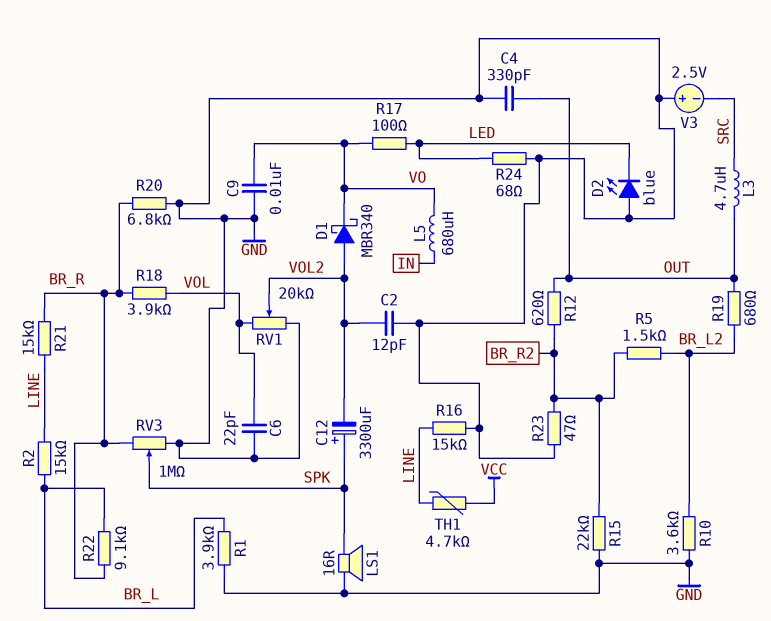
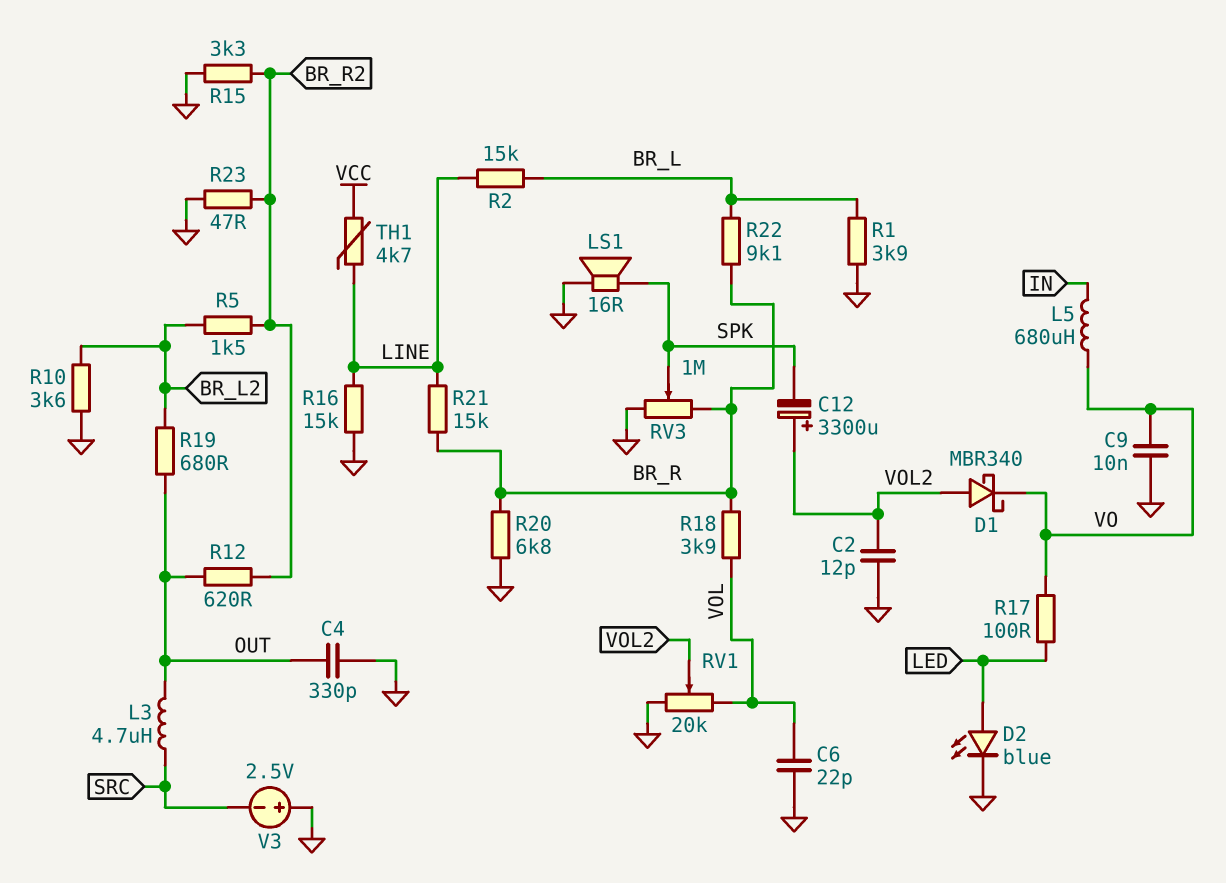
C12: 3300uF (plus SPK, minus VOL2) -> 3300uF (plus VOL2, minus SPK)
D2: LED blue (A GND, K LED) -> LED blue (A LED, K GND)
R15: 22k (BR_R2, GND) -> 3.3k (BR_R2, GND)
R24: 68 (GND, LED) -> none

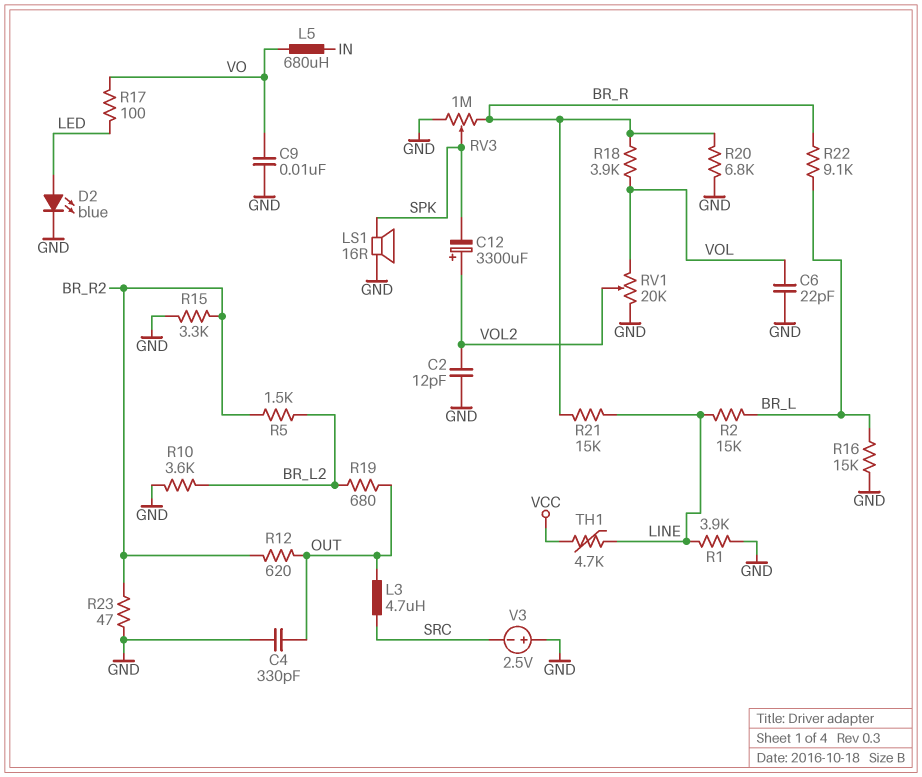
D1: schottky MBR340 (A VOL2, K VO) -> none
R1: 3.9k (BR_L, GND) -> 3.9k (GND, LINE)
R16: 15k (GND, LINE) -> 15k (BR_L, GND)

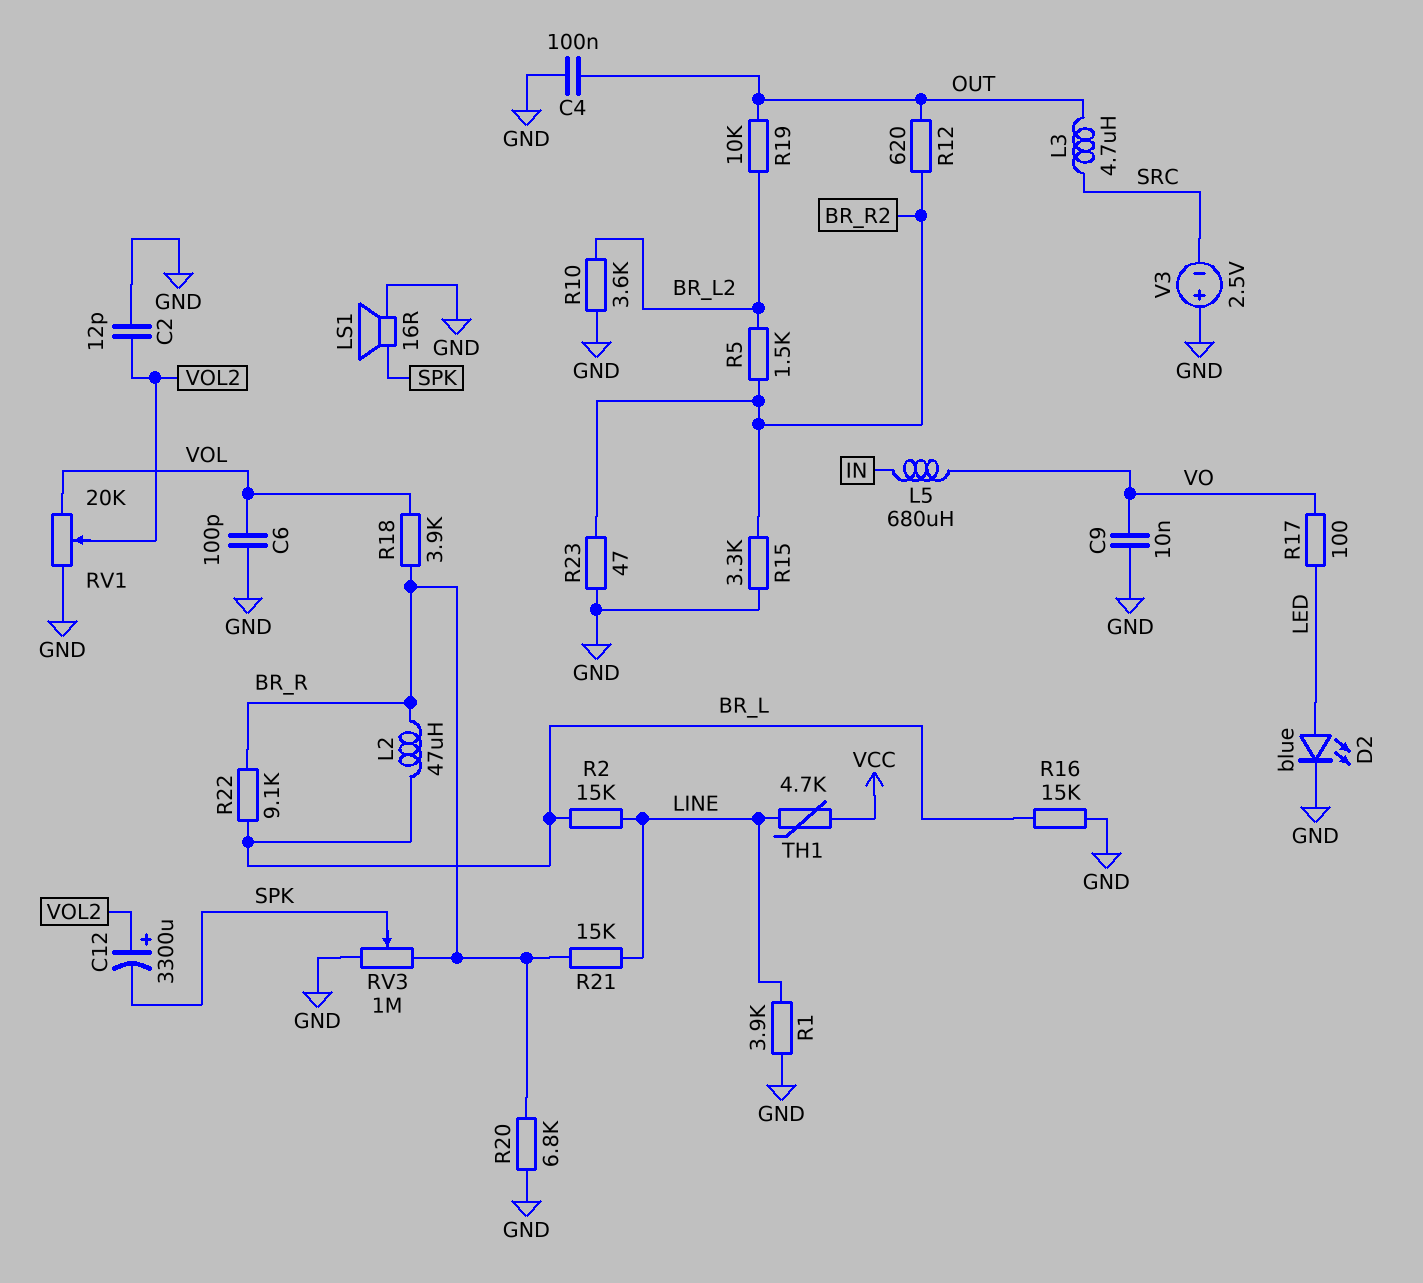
C4: 330pF (GND, OUT) -> 100nF (GND, OUT)
C6: 22pF (GND, VOL) -> 100pF (GND, VOL)
L2: none -> 47uH (BR_L, BR_R)
R19: 680 (BR_L2, OUT) -> 10k (BR_L2, OUT)

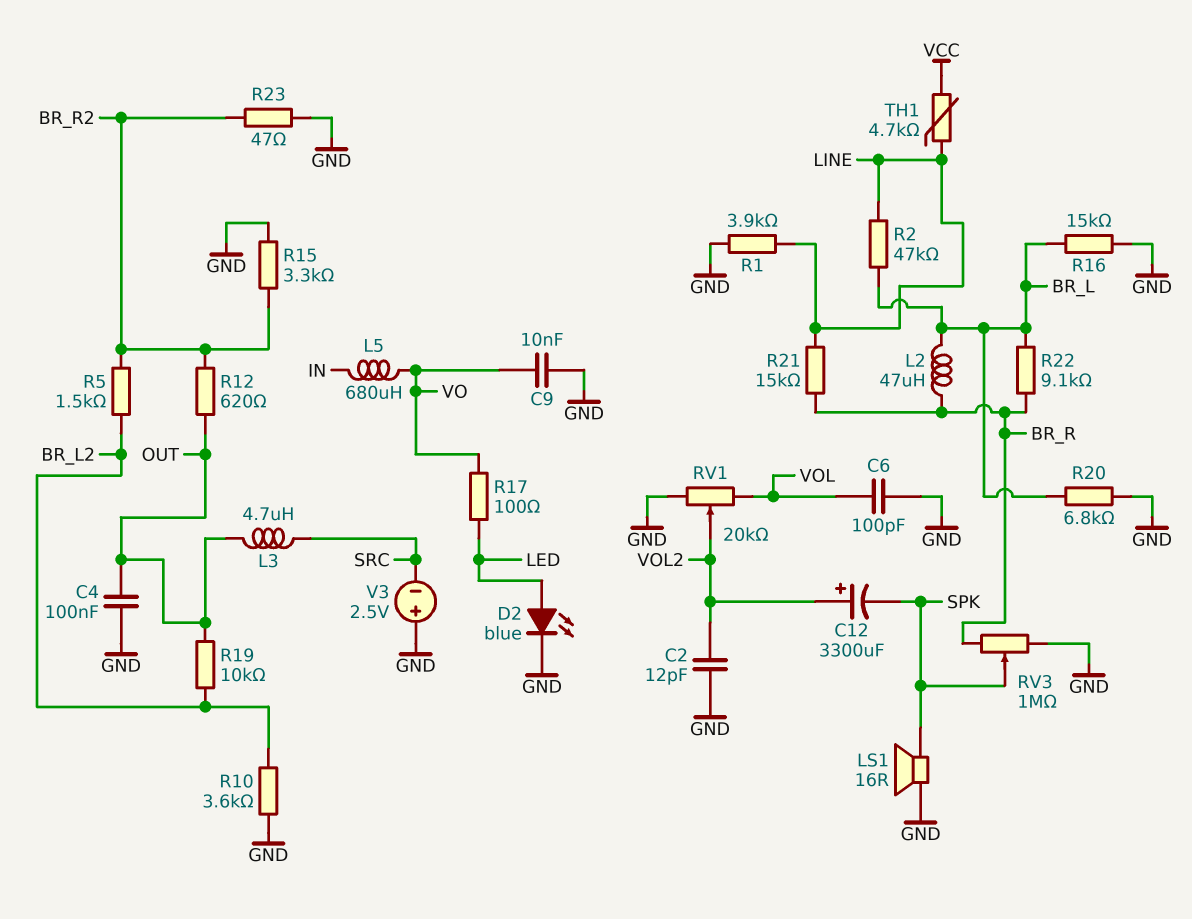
R2: 15k (BR_L, LINE) -> 47k (BR_L, LINE)
R18: 3.9k (BR_R, VOL) -> none
R20: 6.8k (BR_R, GND) -> 6.8k (BR_L, GND)

